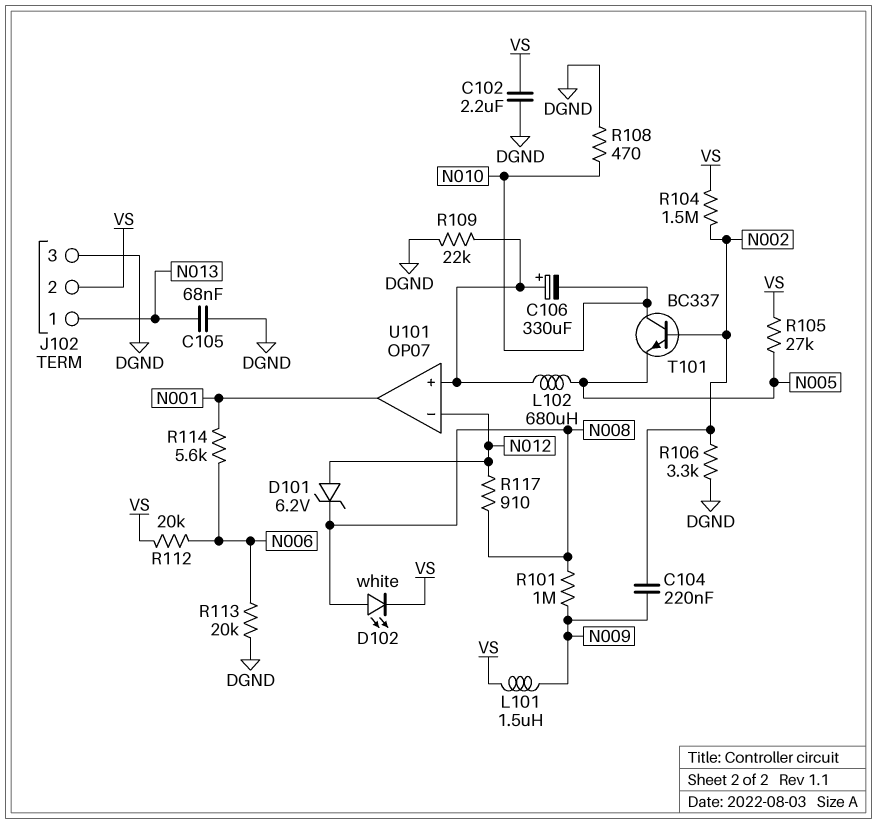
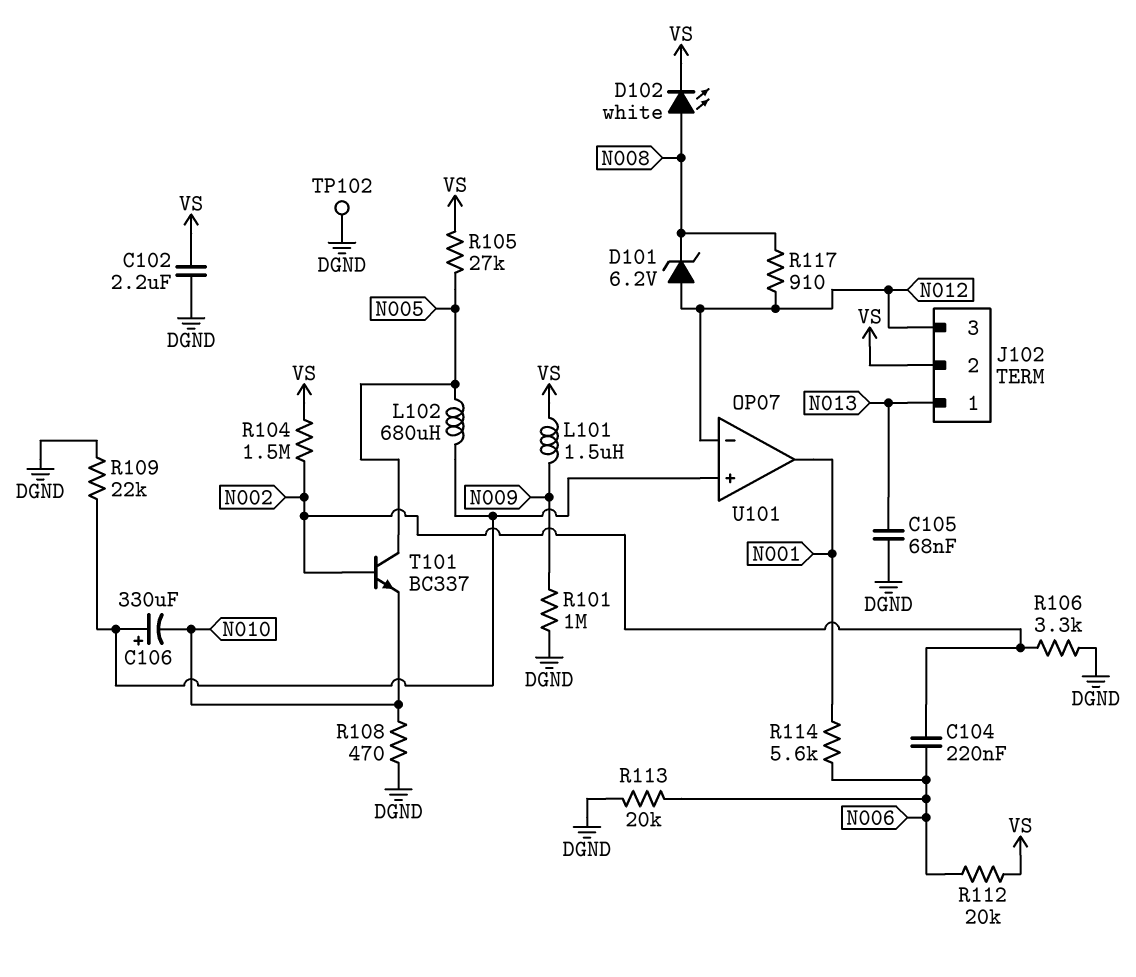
C104: 220nF (N002, N009) -> 220nF (N002, N006)
J102 pin 3: DGND -> N012
R101: 1M (N008, N009) -> 1M (DGND, N009)
T101: NPN BC337 (B N002, C N010, E N005) -> NPN BC337 (B N002, C N005, E N010)
TP102: none -> test point (DGND)

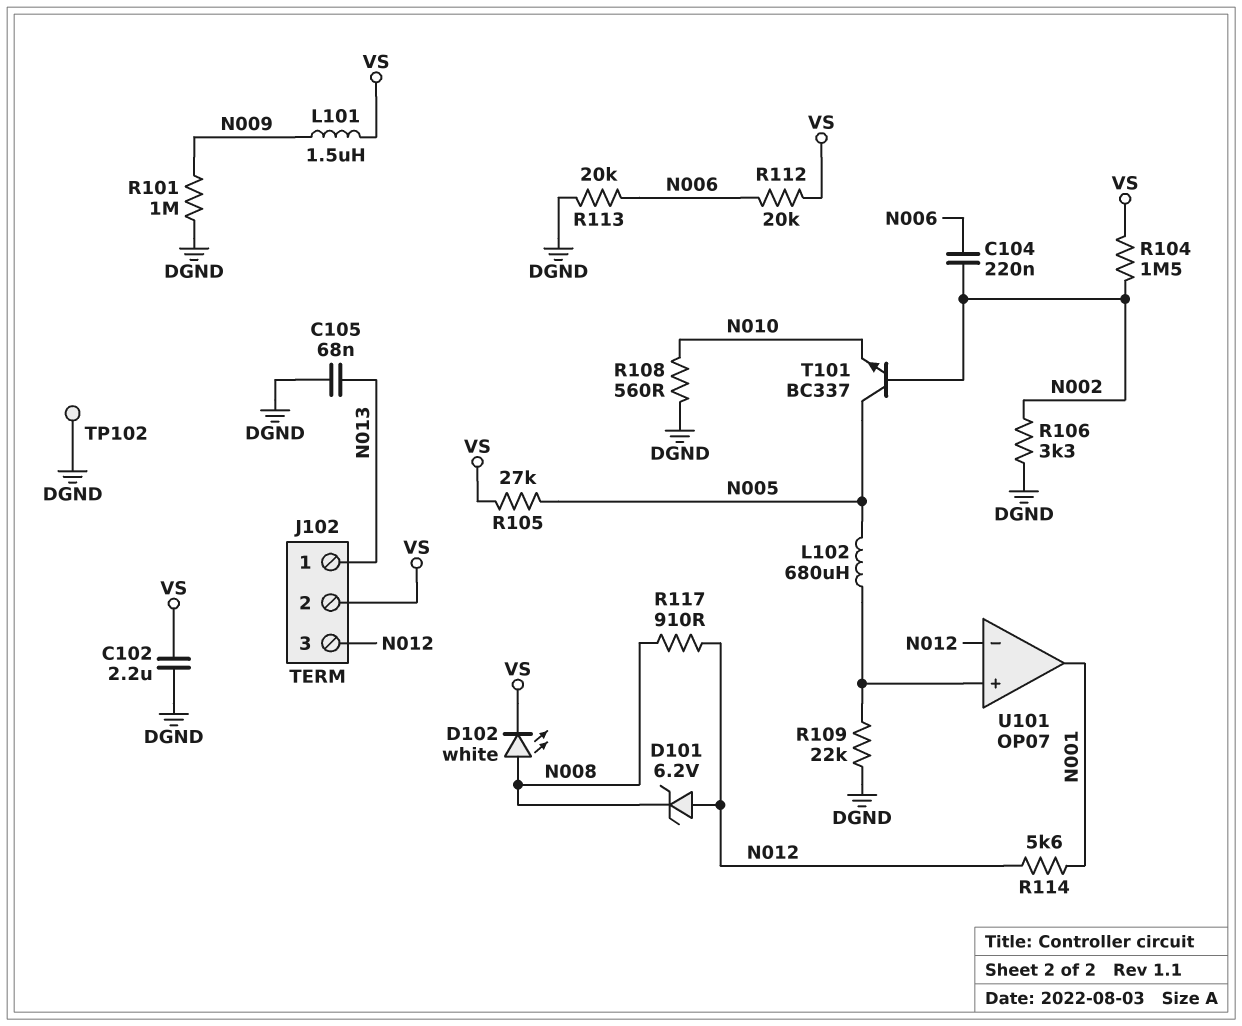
C106: 330uF (plus U101/in+, minus N010) -> none
R108: 470 (DGND, N010) -> 560 (DGND, N010)
R114: 5.6k (N001, N006) -> 5.6k (N001, N012)

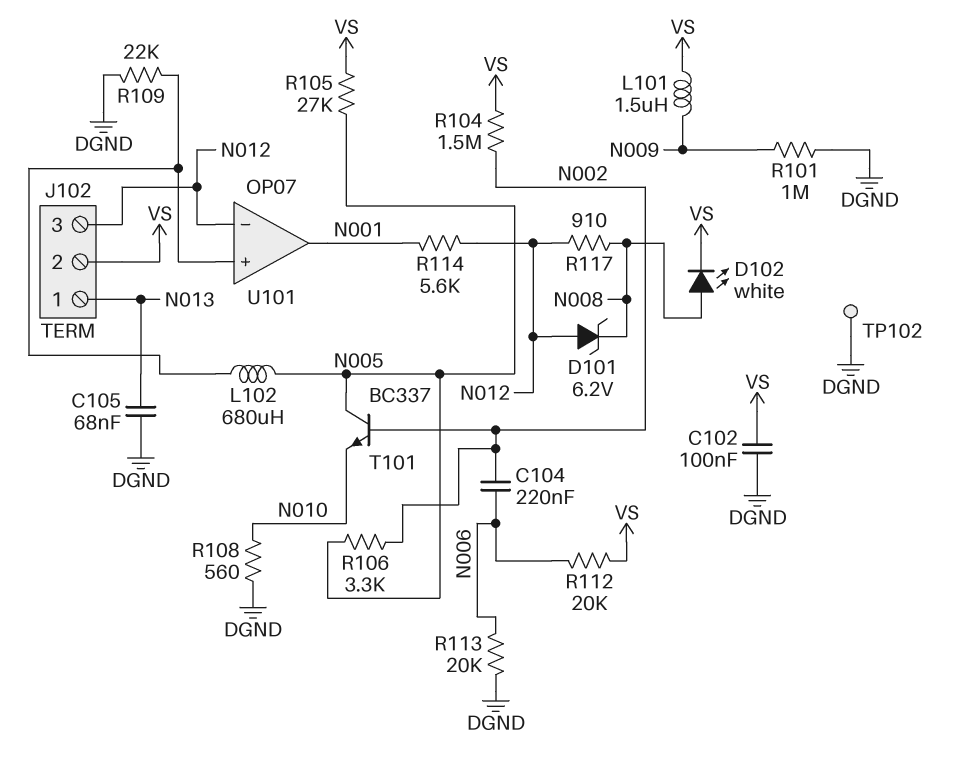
C102: 2.2uF (DGND, VS) -> 100nF (DGND, VS)
R106: 3.3k (DGND, N002) -> 3.3k (N002, N005)

